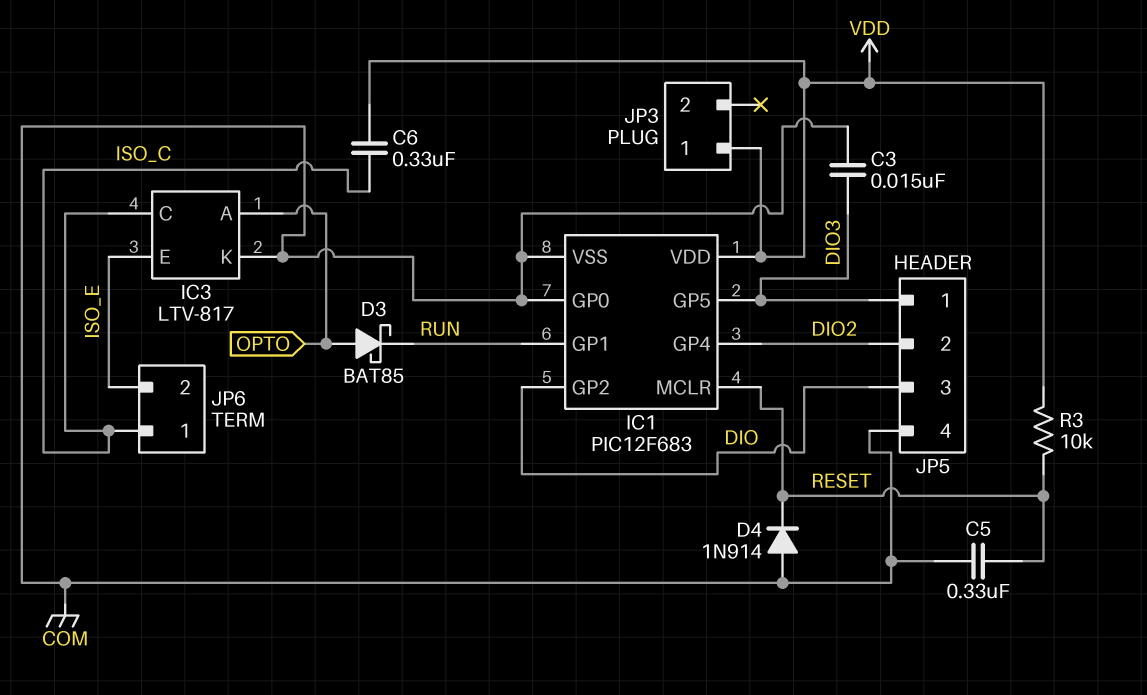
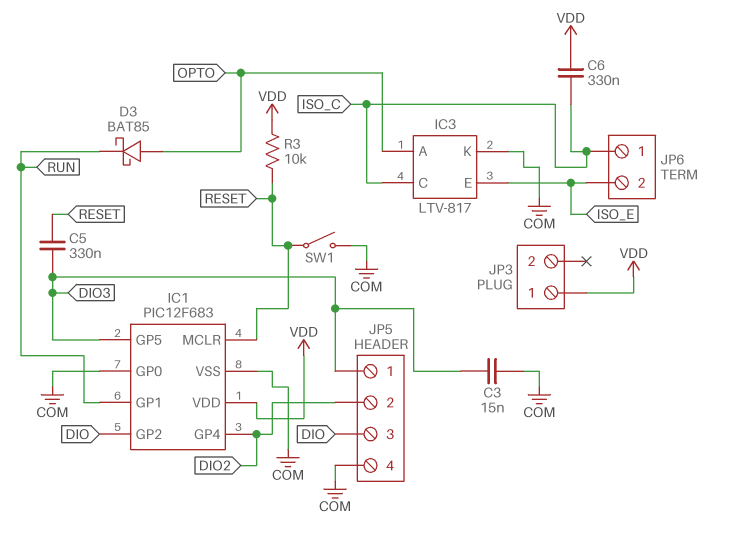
C5: 330nF (COM, RESET) -> 330nF (DIO3, RESET)
D4: diode 1N914 (A COM, K RESET) -> none
SW1: none -> switch (COM, RESET)

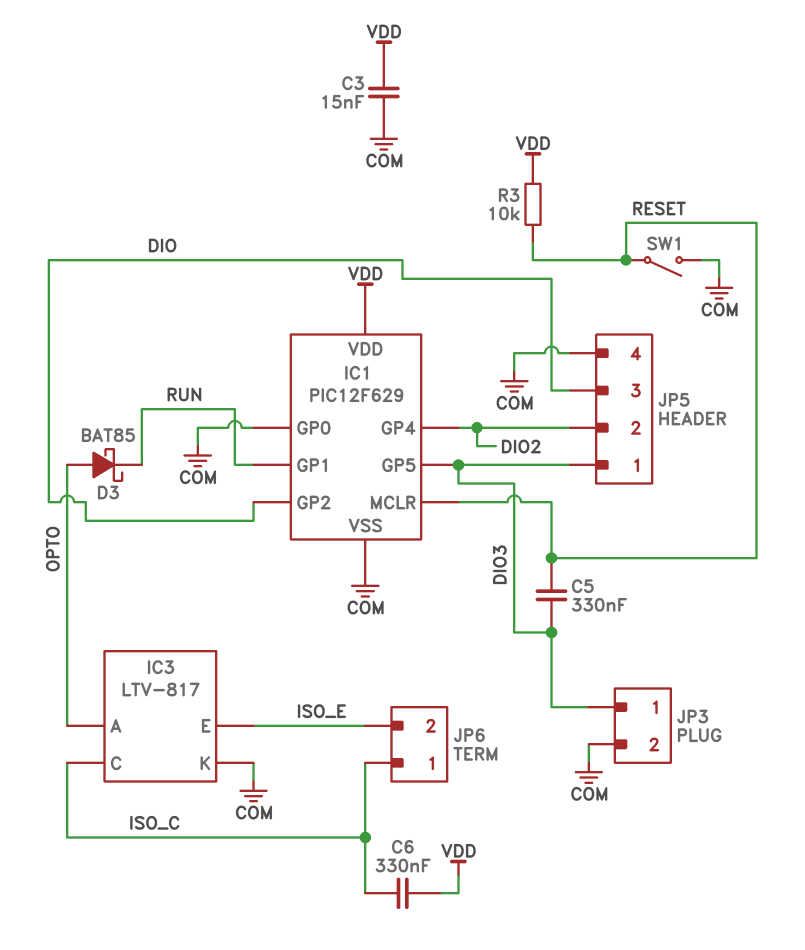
C3: 15nF (COM, DIO3) -> 15nF (COM, VDD)
IC1: PIC12F683 -> PIC12F629
JP3 pin 1: VDD -> DIO3
JP3 pin 2: none -> COM

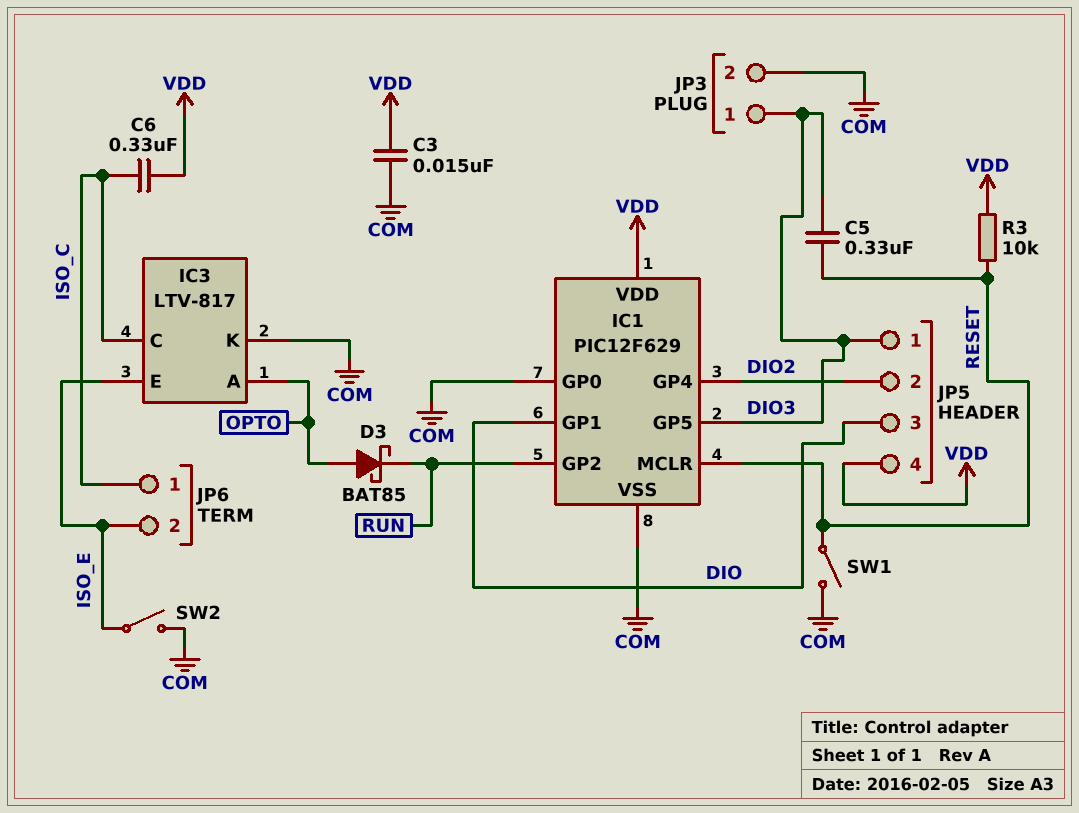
IC1 pin GP1: RUN -> DIO
IC1 pin GP2: DIO -> RUN
JP5 pin 4: COM -> VDD
SW2: none -> switch (COM, ISO_E)

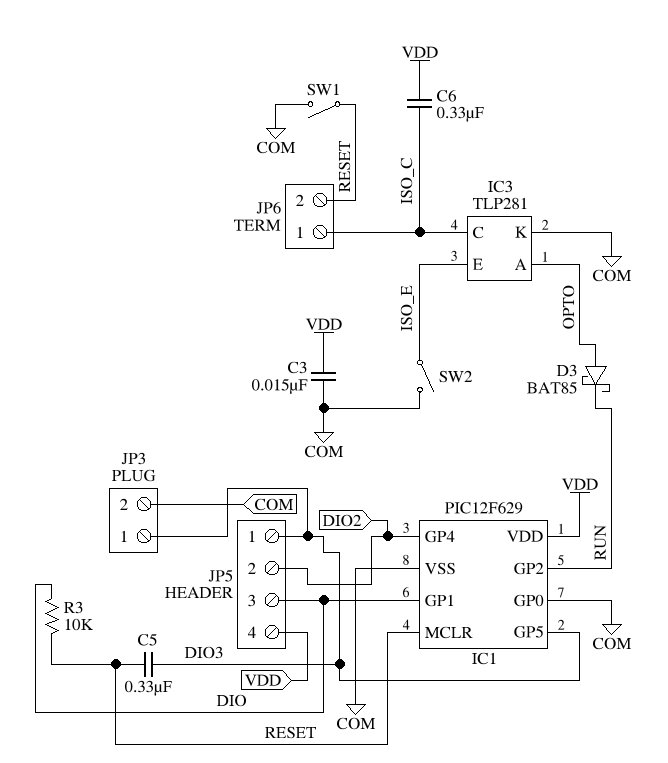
IC3: LTV-817 -> TLP281
JP6 pin 2: ISO_E -> RESET
R3: 10k (RESET, VDD) -> 10k (DIO, RESET)

